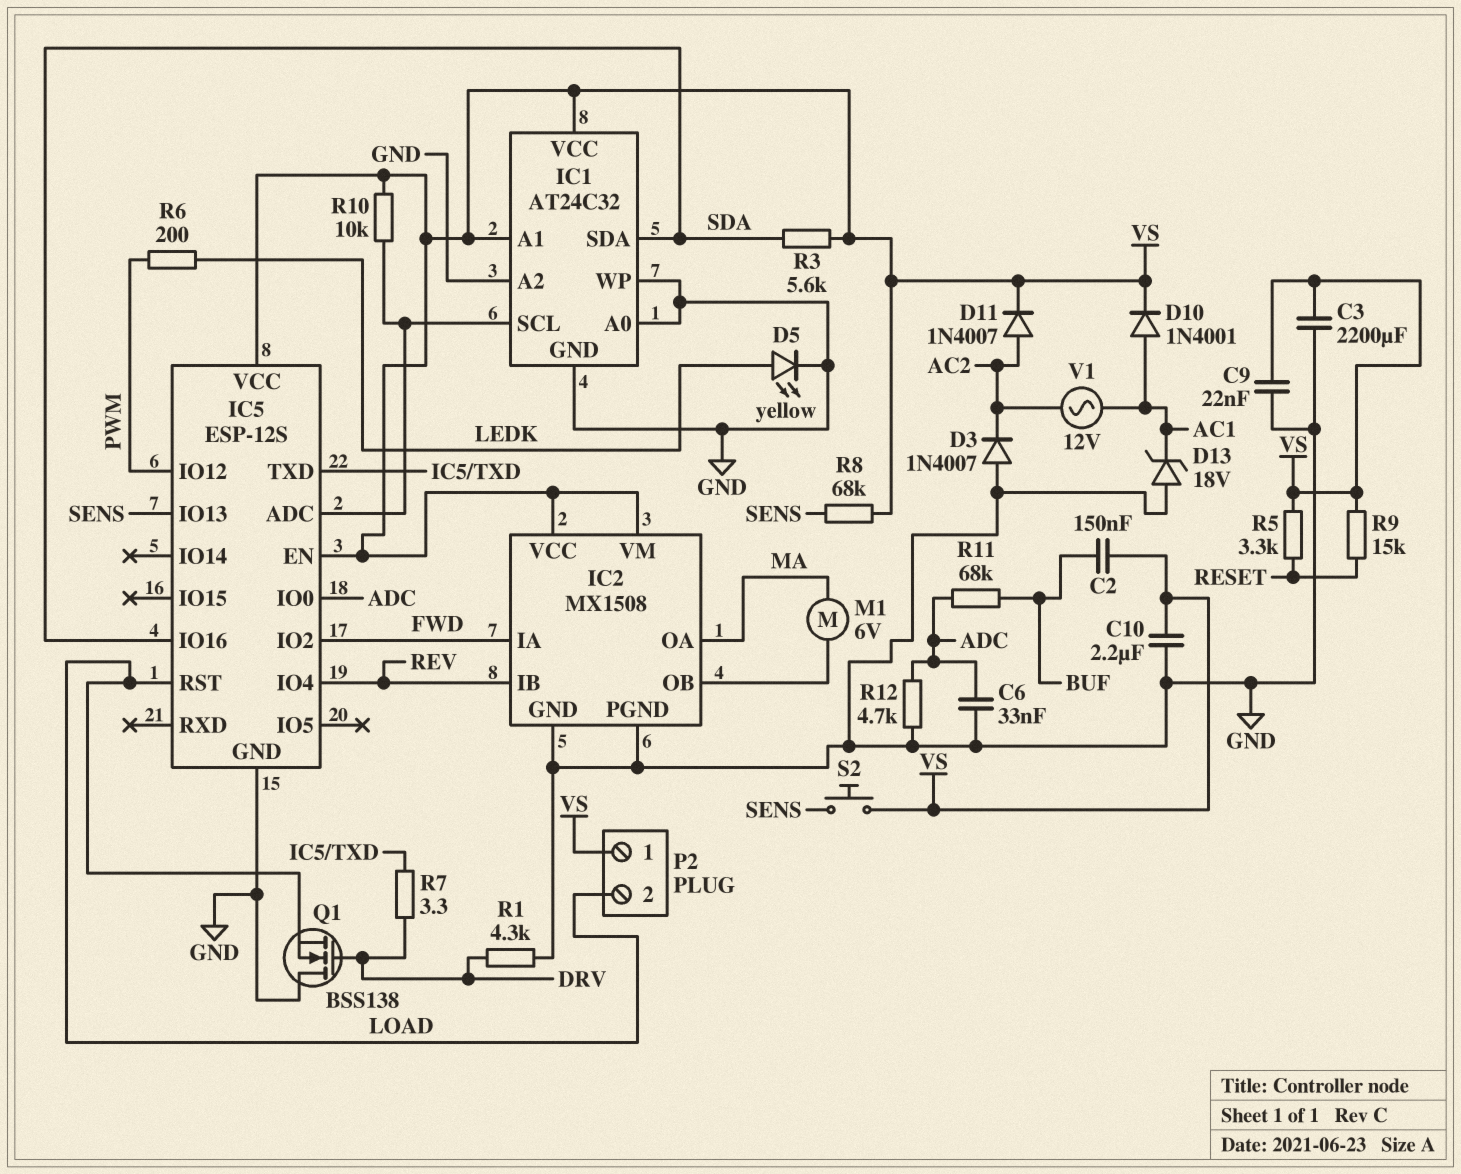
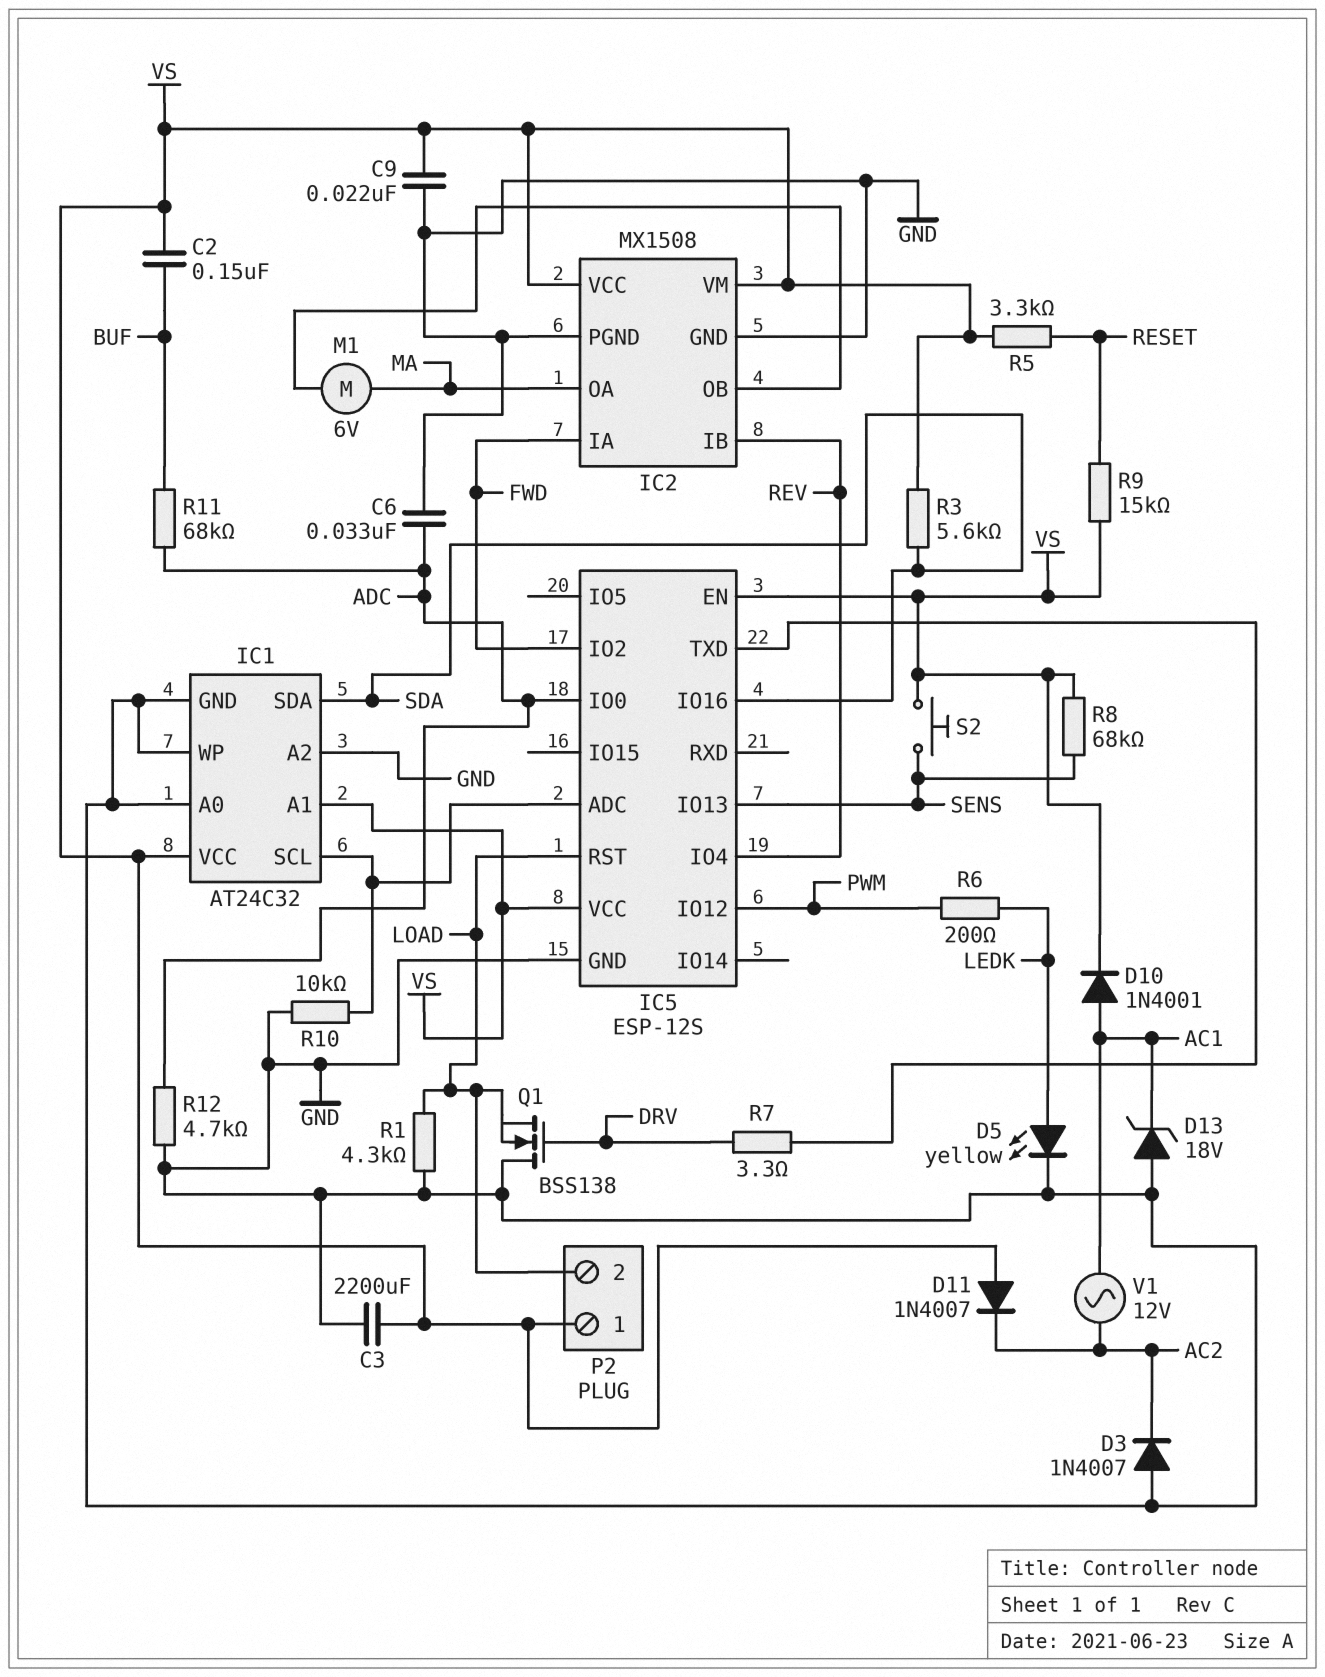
C10: 2.2uF (GND, VS) -> none
D11: diode 1N4007 (A AC2, K VS) -> diode 1N4007 (A VS, K AC2)
R1: 4.3k (DRV, GND) -> 4.3k (GND, LOAD)
R10: 10k (IC1/SCL, VS) -> 10k (GND, IC1/SCL)

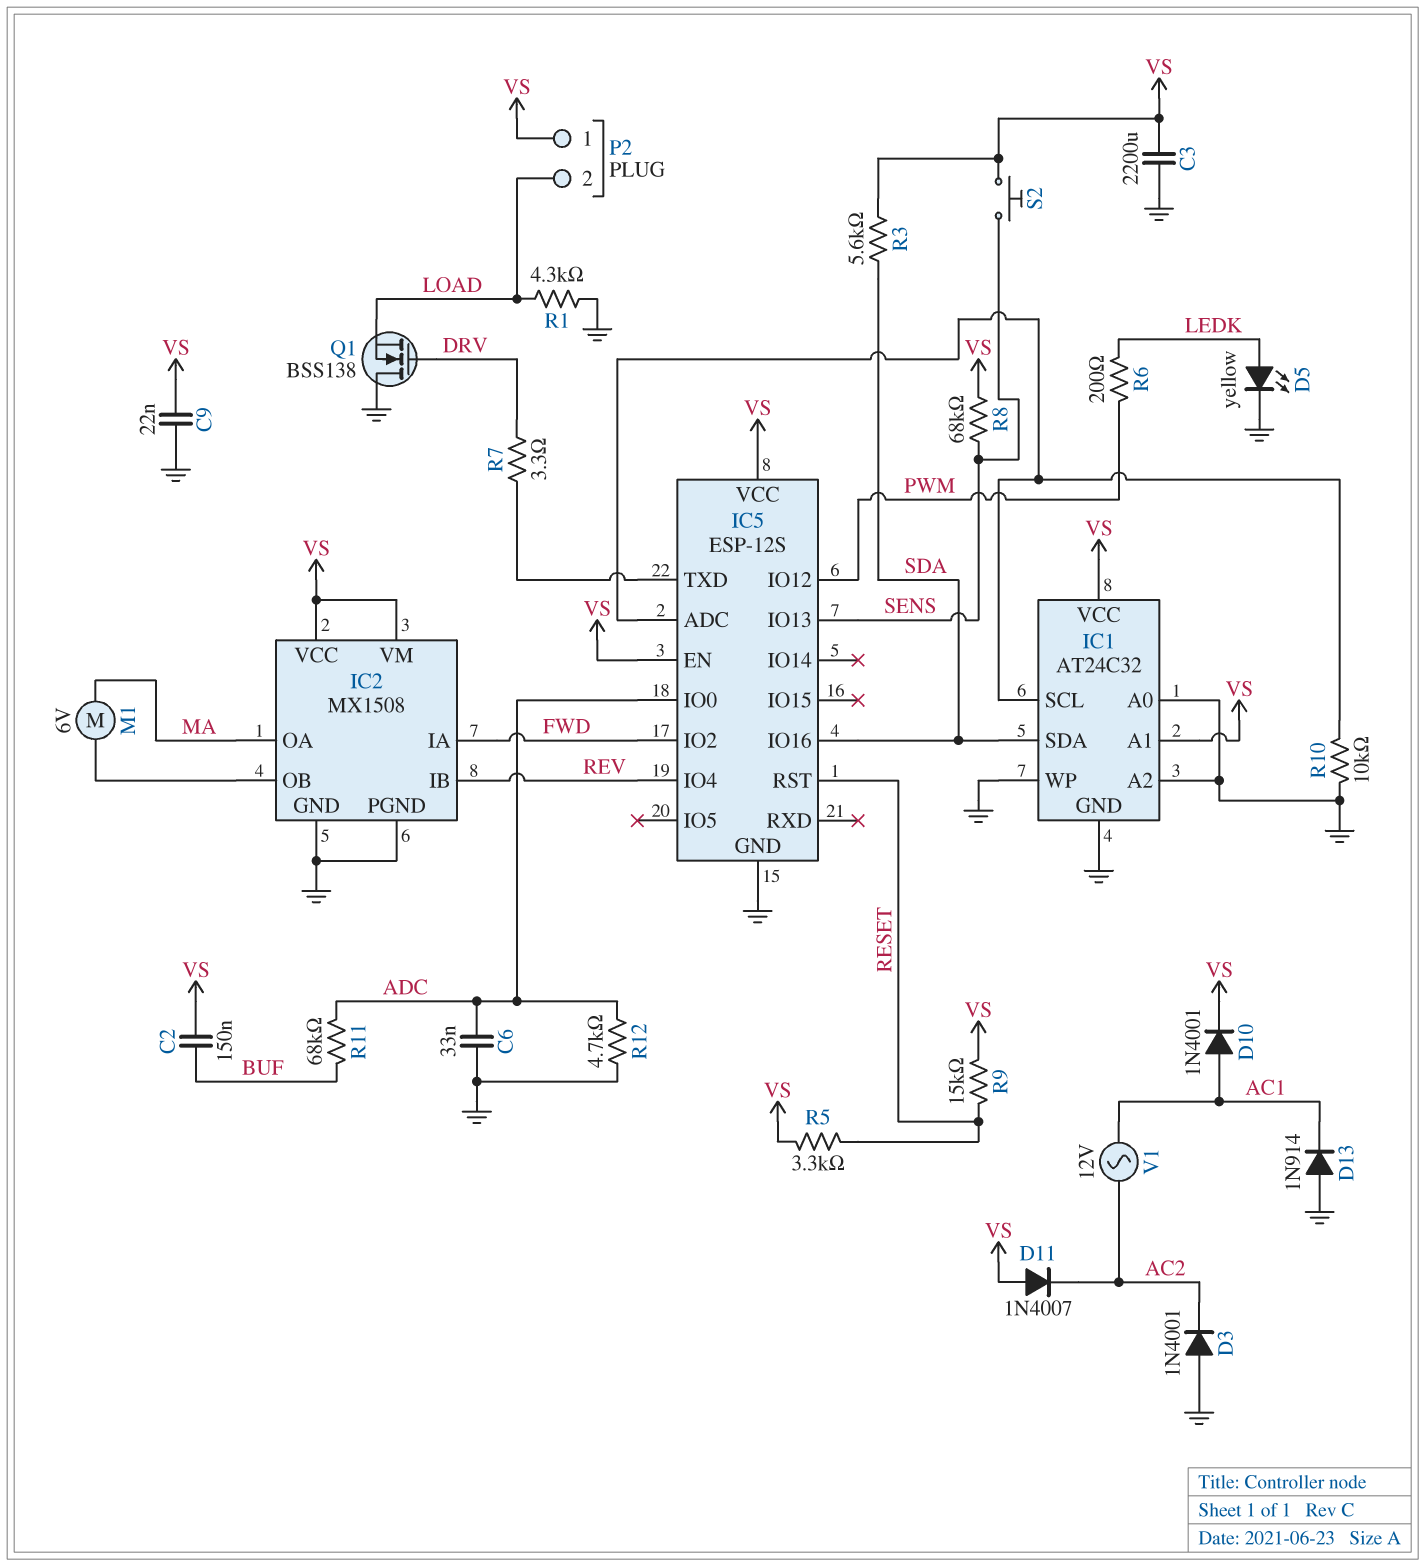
D3: diode 1N4007 (A GND, K AC2) -> diode 1N4001 (A GND, K AC2)
D13: zener 18V (A GND, K AC1) -> diode 1N914 (A GND, K AC1)
IC5 pin RST: LOAD -> RESET

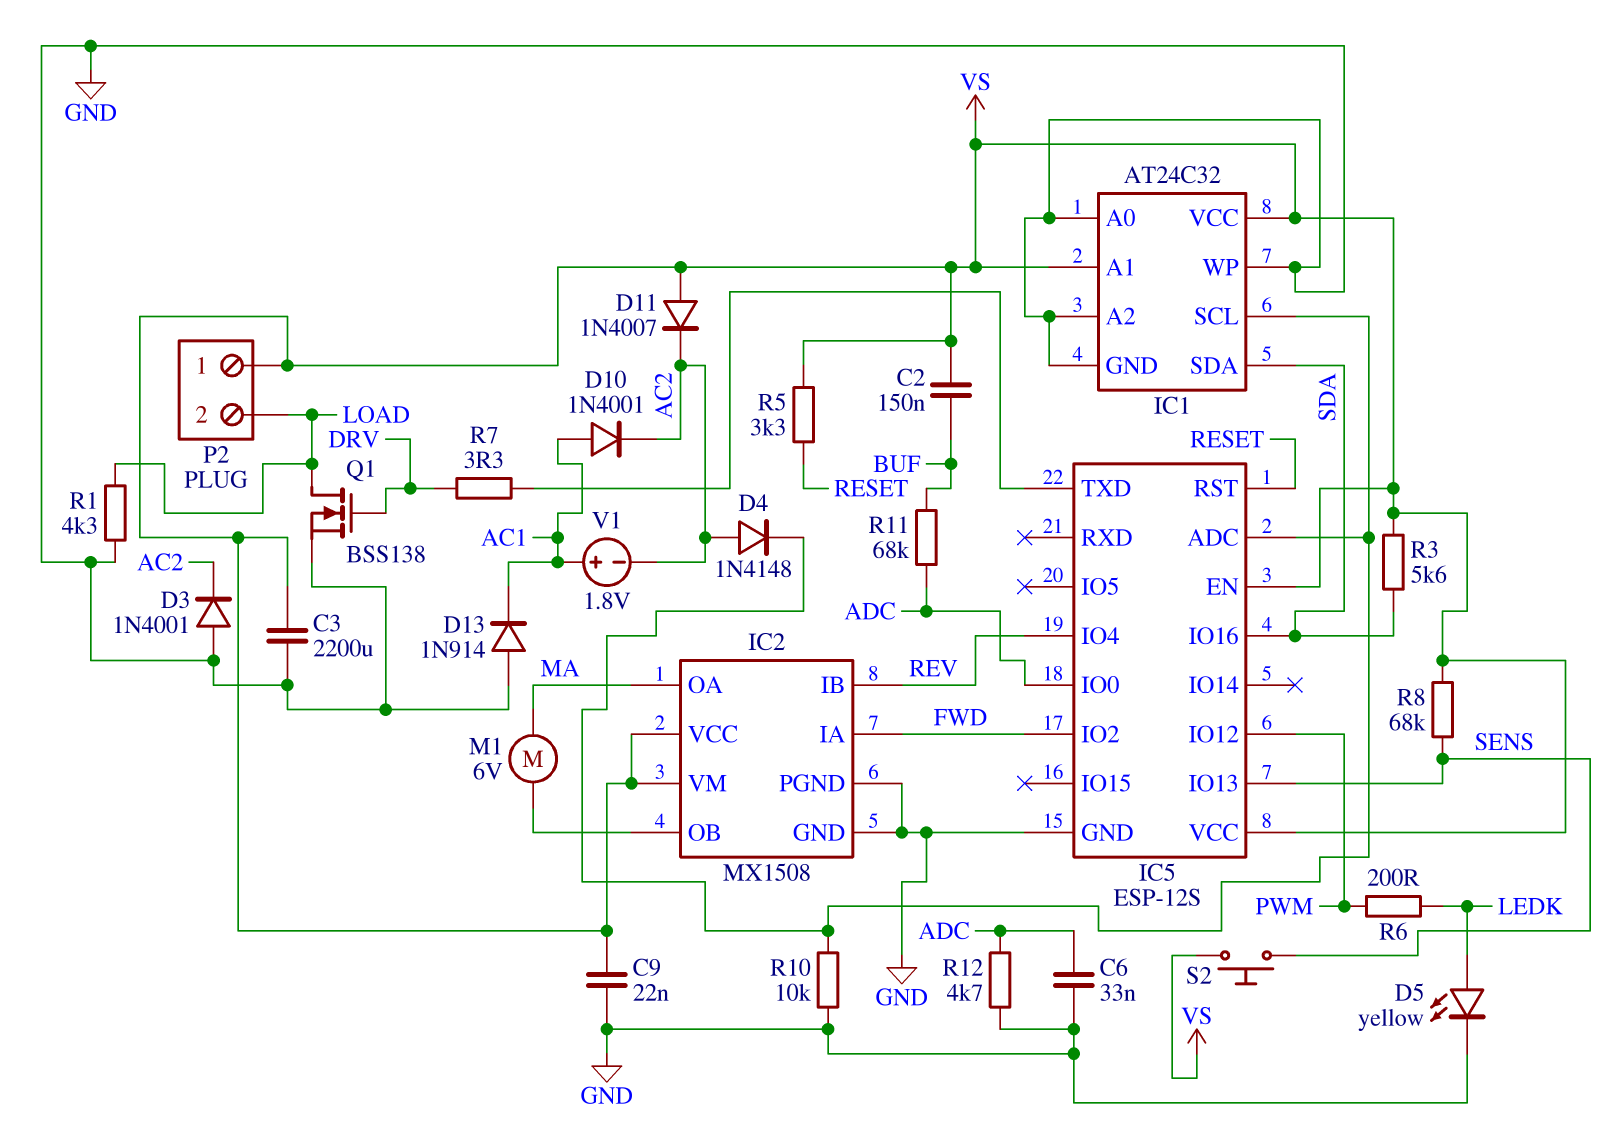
D4: none -> diode 1N4148 (A AC2, K IC1/SCL)
D10: diode 1N4001 (A AC1, K VS) -> diode 1N4001 (A AC1, K AC2)
Q1: NMOS BSS138 (G DRV, D GND, S LOAD) -> NMOS BSS138 (G DRV, D LOAD, S GND)
R9: 15k (RESET, VS) -> none
V1: AC 12V (AC1, AC2) -> 1.8V (plus AC1, minus AC2)

